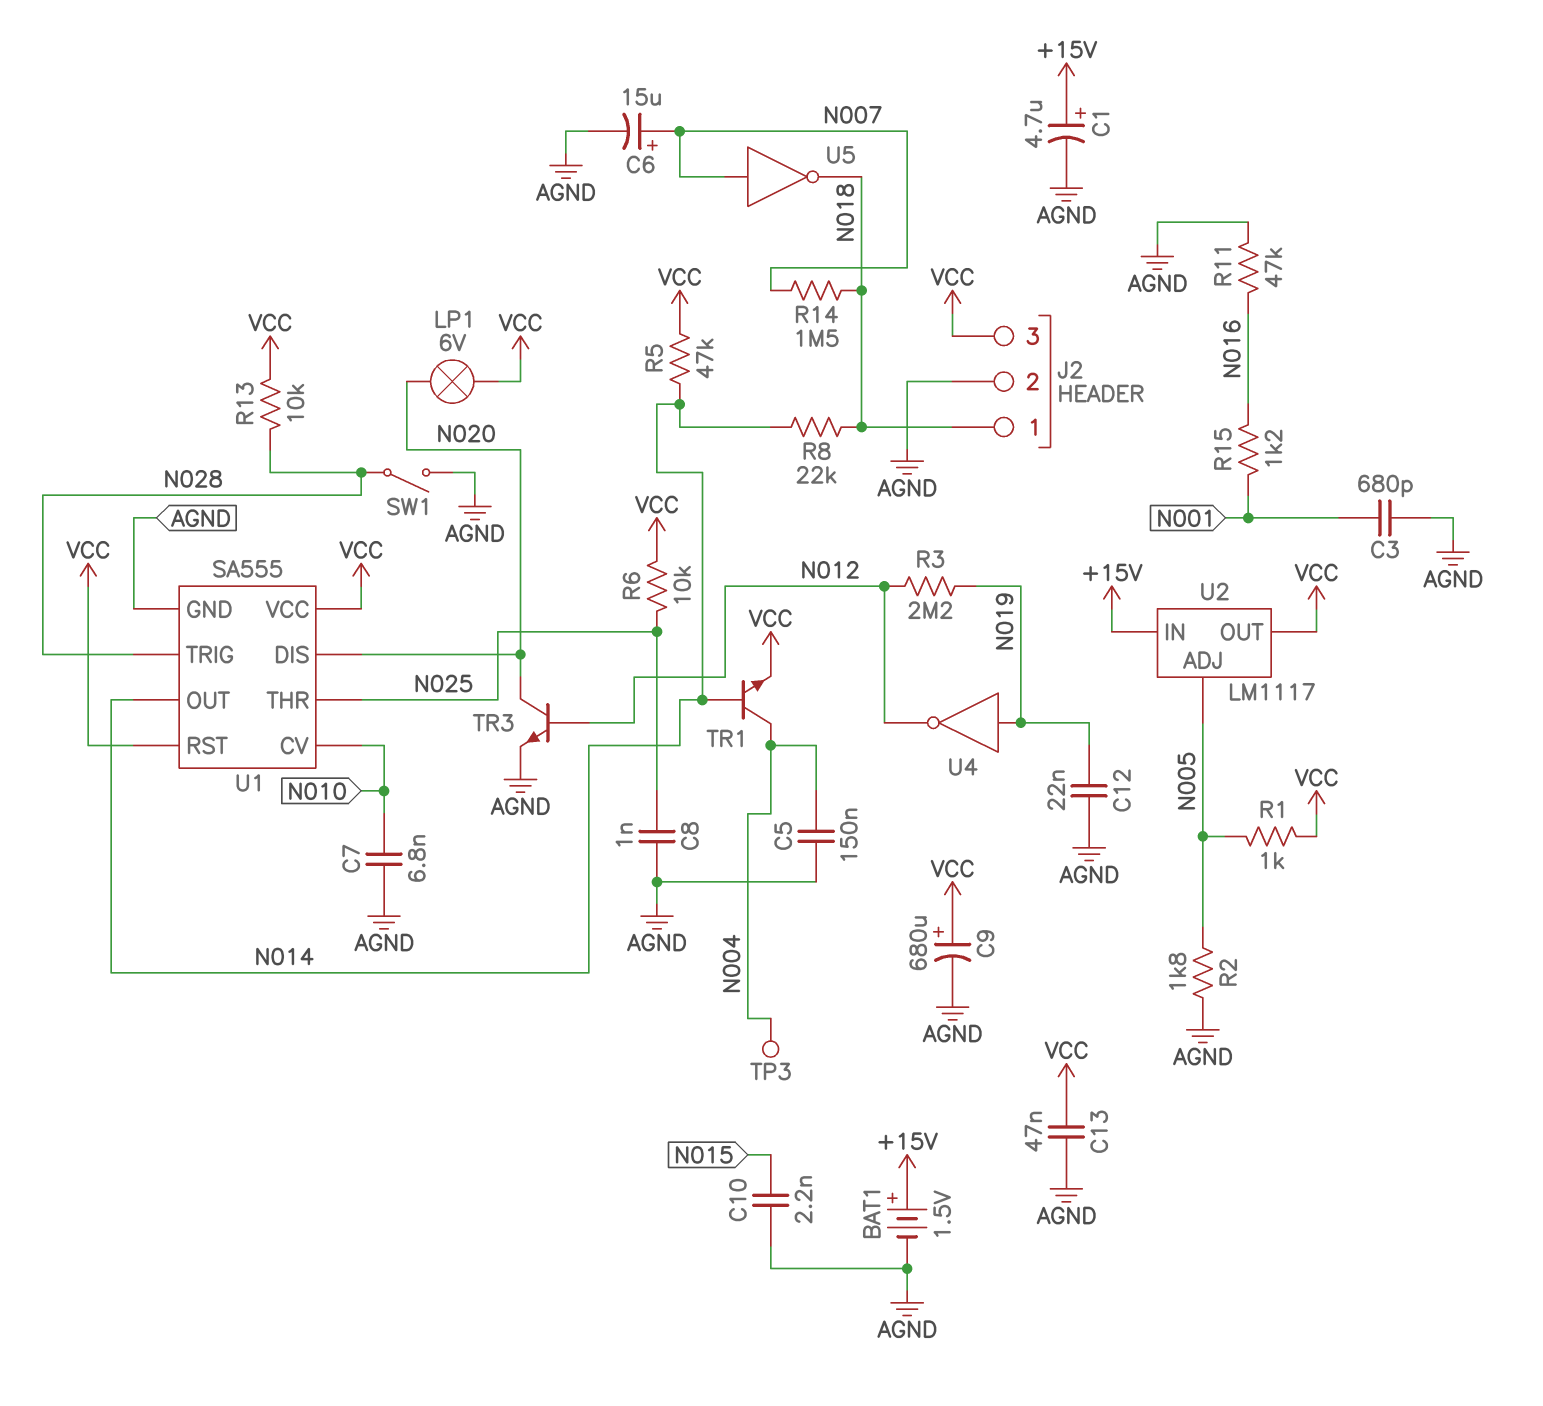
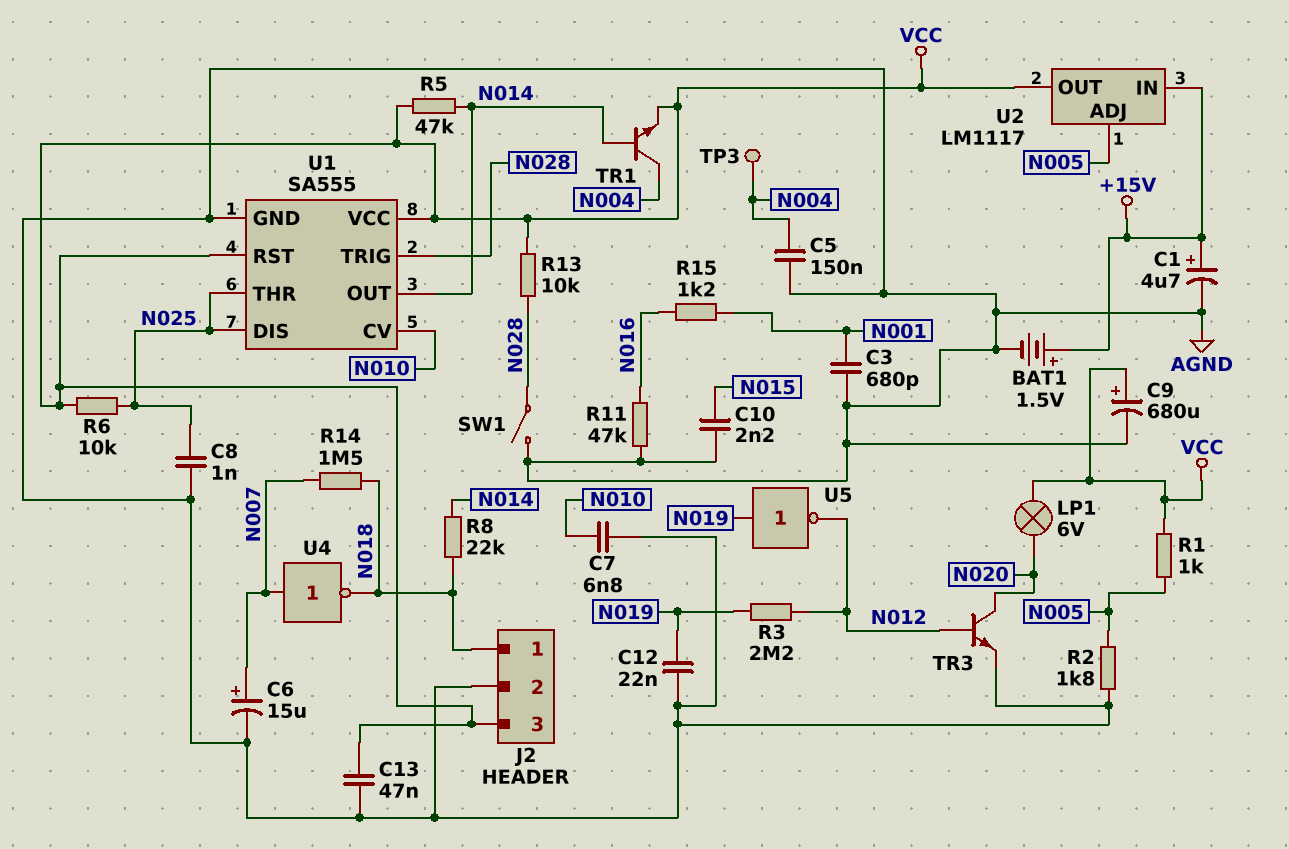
U1 pin DIS: N020 -> N025
U4: NOT (in N019, out N012) -> NOT (in N007, out N018)
U5: NOT (in N007, out N018) -> NOT (in N019, out N012)

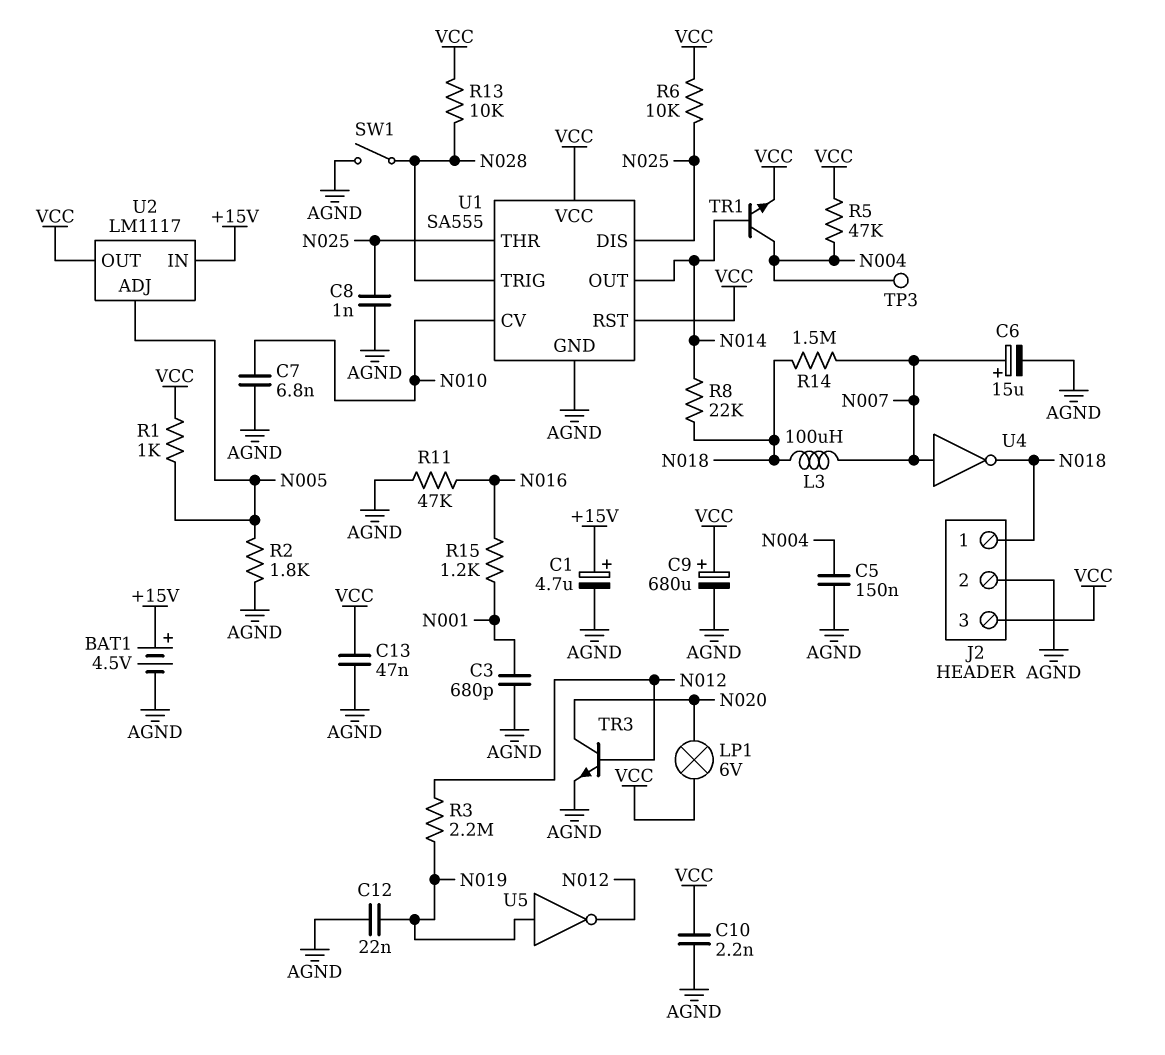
BAT1: 1.5V (plus +15V, minus AGND) -> 4.5V (plus +15V, minus AGND)
C10: 2.2nF (AGND, N015) -> 2.2nF (AGND, VCC)
L3: none -> 100uH (N007, N018)
R5: 47k (N014, VCC) -> 47k (N004, VCC)

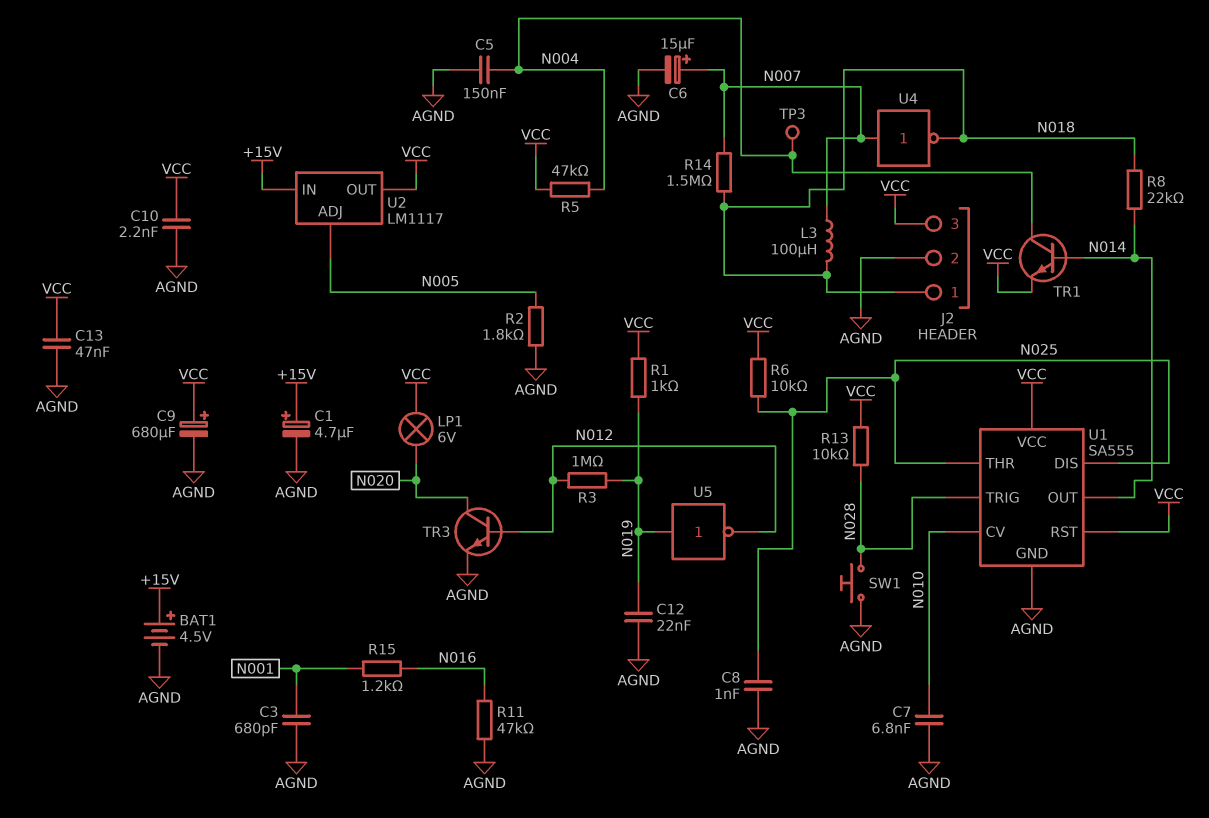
R1: 1k (N005, VCC) -> 1k (N019, VCC)
R3: 2.2M (N012, N019) -> 1M (N012, N019)
SW1: switch (AGND, N028) -> button (AGND, N028)

